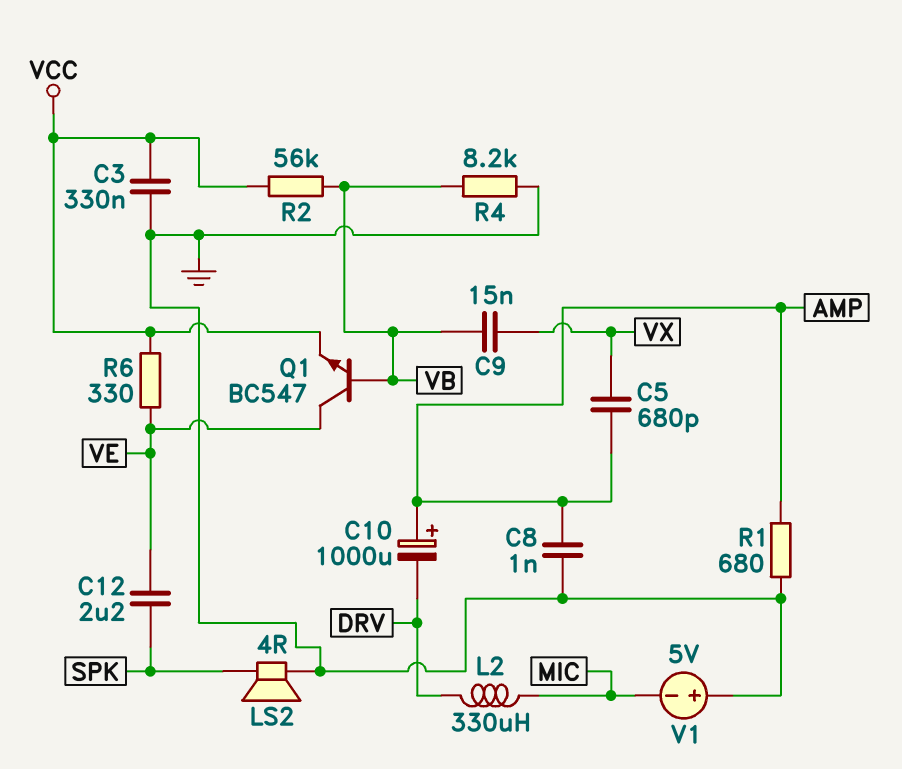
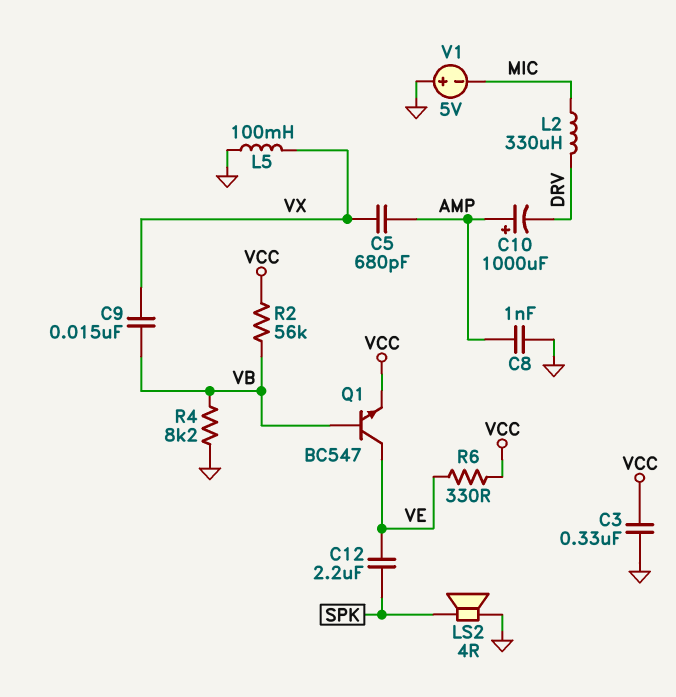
L5: none -> 100mH (GND, VX)
R1: 680 (AMP, GND) -> none

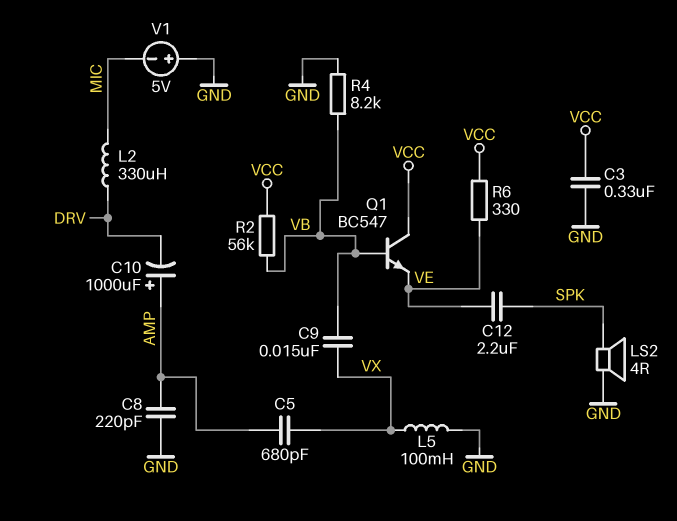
C8: 1nF (AMP, GND) -> 220pF (AMP, GND)
Q1: NPN BC547 (B VB, C VE, E VCC) -> NPN BC547 (B VB, C VCC, E VE)

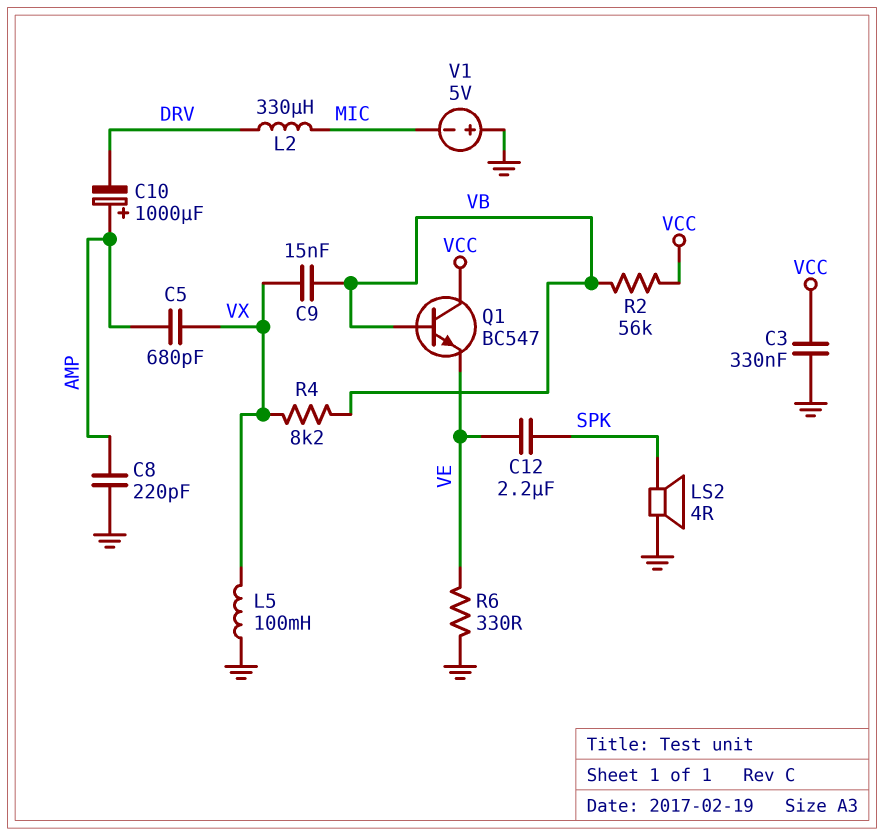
R4: 8.2k (GND, VB) -> 8.2k (VB, VX)
R6: 330 (VCC, VE) -> 330 (GND, VE)

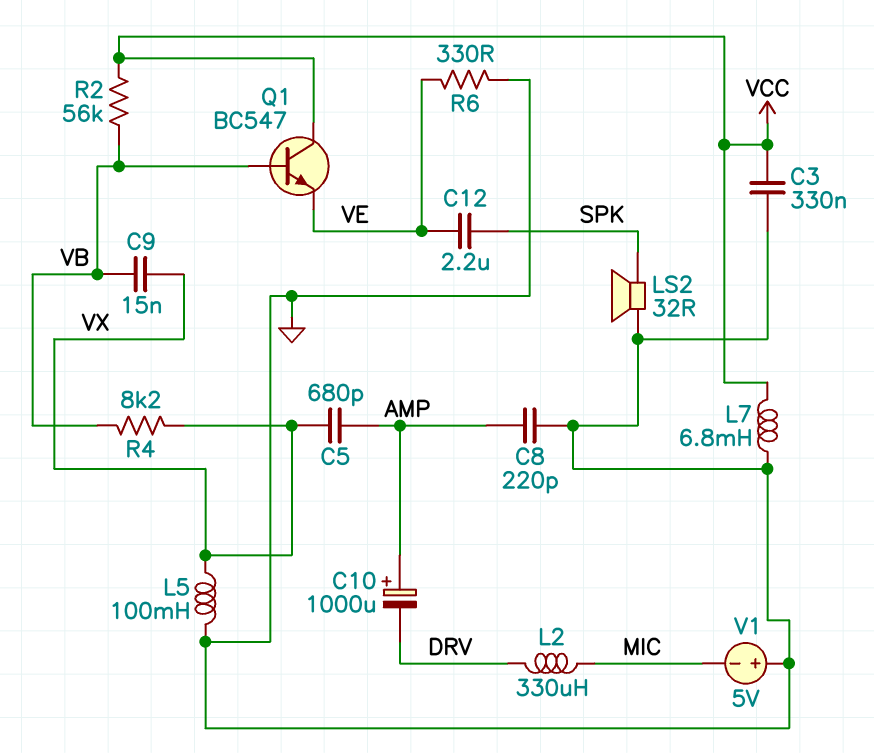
L7: none -> 6.8mH (GND, VCC)
LS2: speaker 4R (GND, SPK) -> speaker 32R (GND, SPK)

